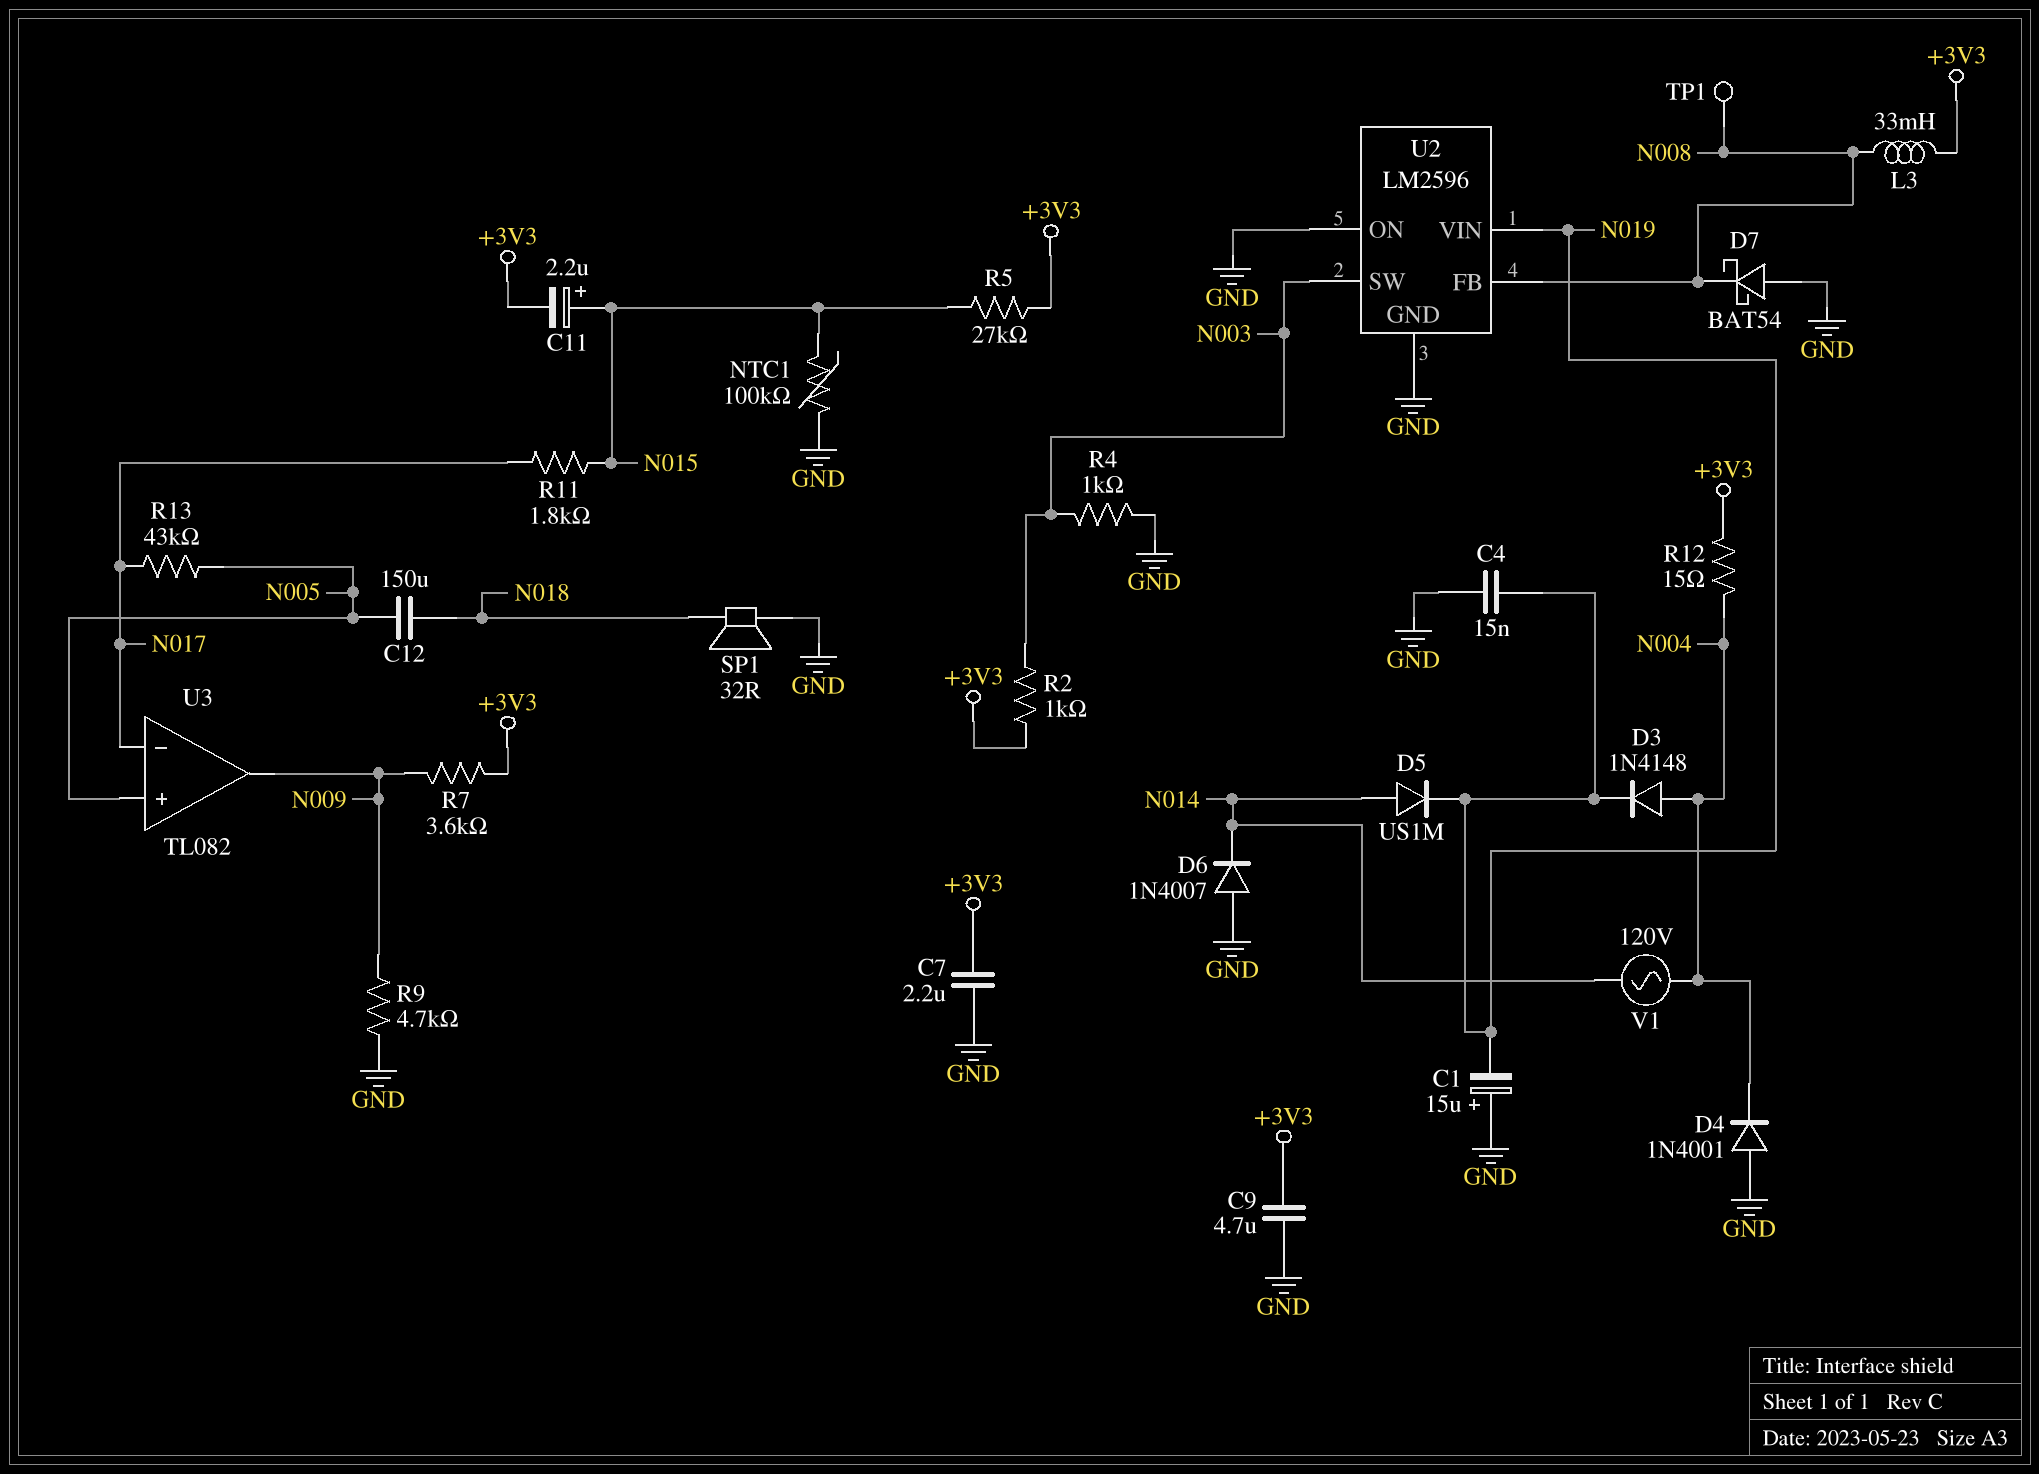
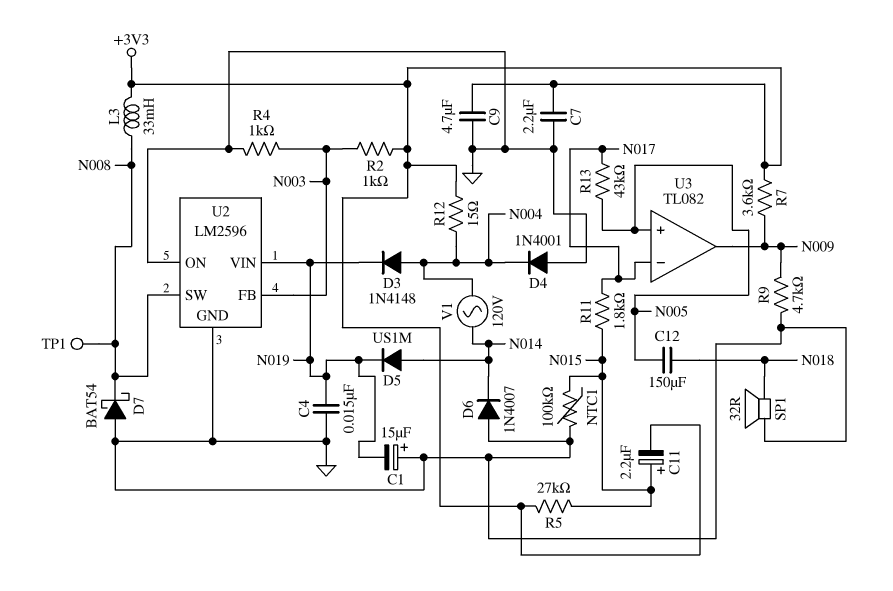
U2 pin FB: N008 -> N003
U2 pin SW: N003 -> N008

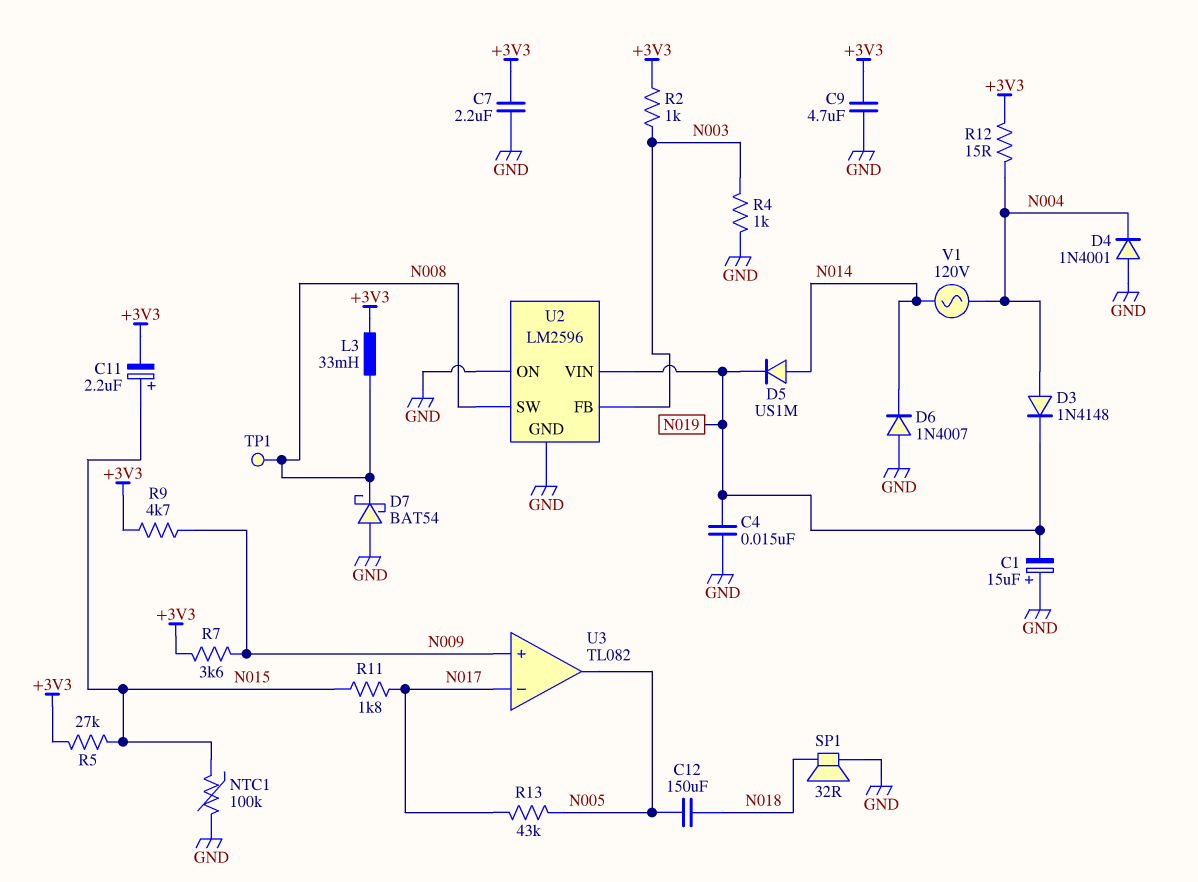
R9: 4.7k (GND, N009) -> 4.7k (+3V3, N009)
U3 pin in+: N005 -> N009
U3 pin out: N009 -> N005

